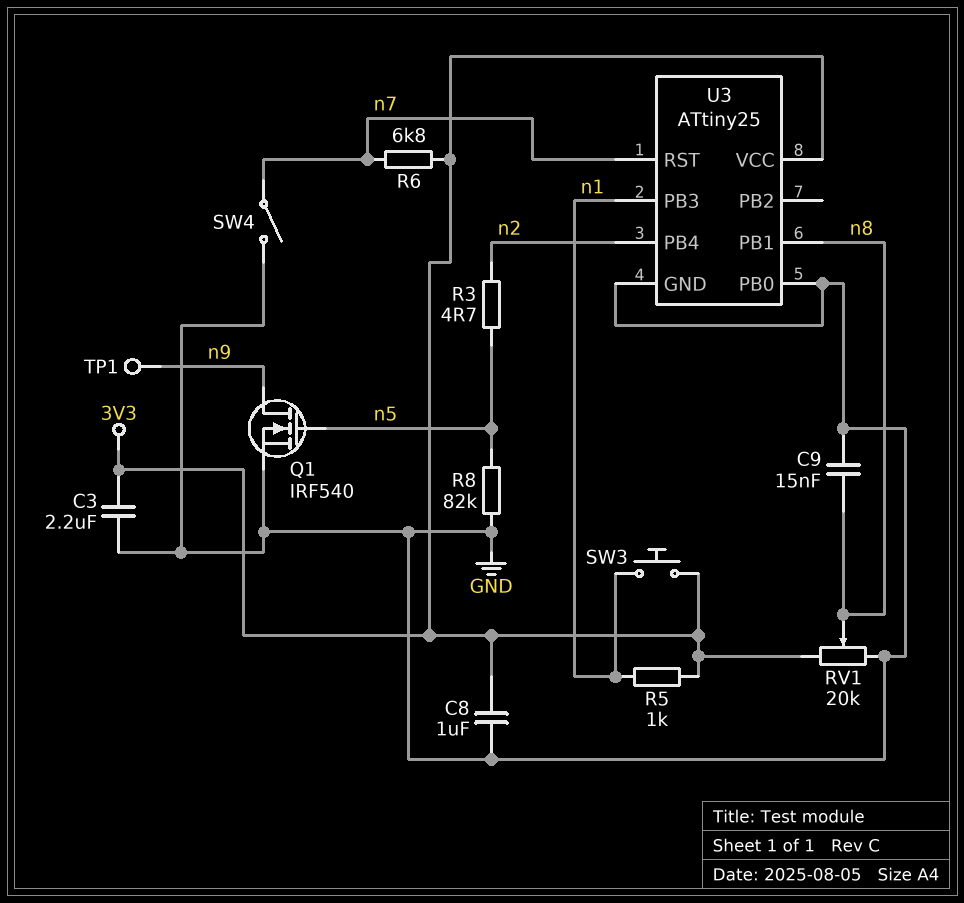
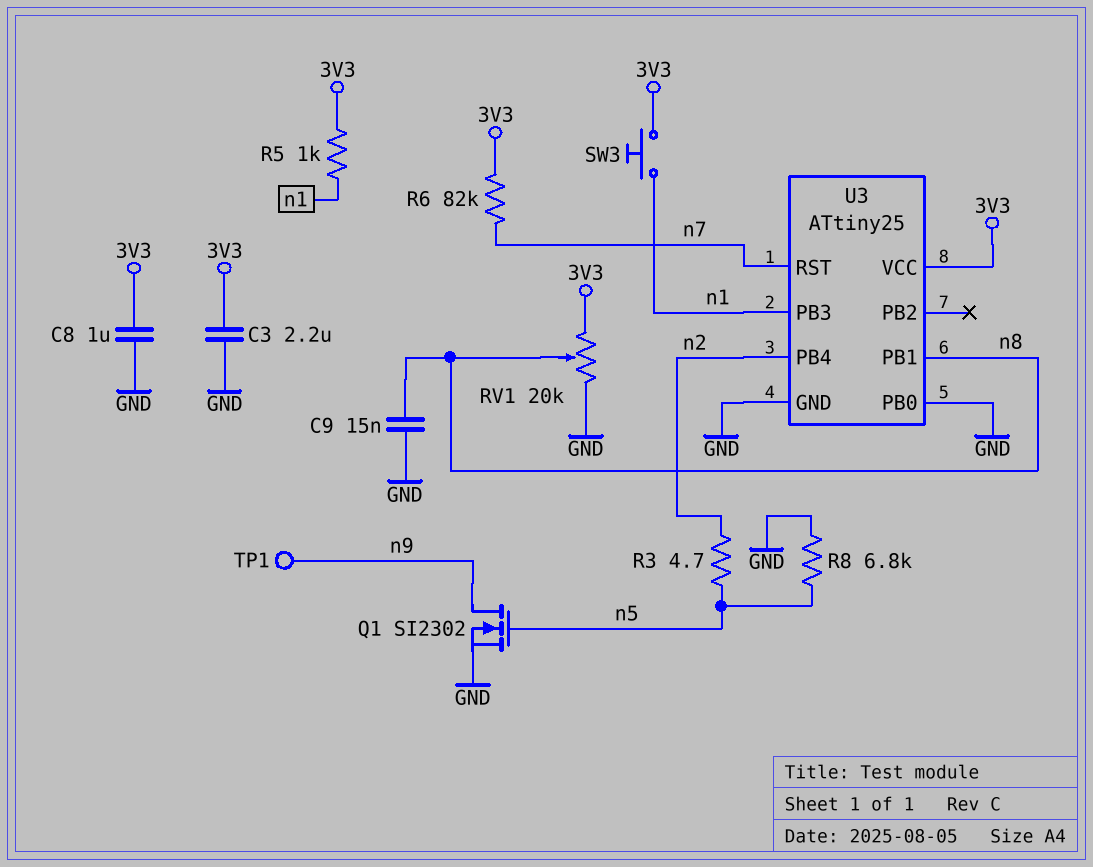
Q1: NMOS IRF540 (G n5, D n9, S GND) -> NMOS SI2302 (G n5, D n9, S GND)
R6: 6.8k (3V3, n7) -> 82k (3V3, n7)
R8: 82k (GND, n5) -> 6.8k (GND, n5)
SW4: switch (GND, n7) -> none

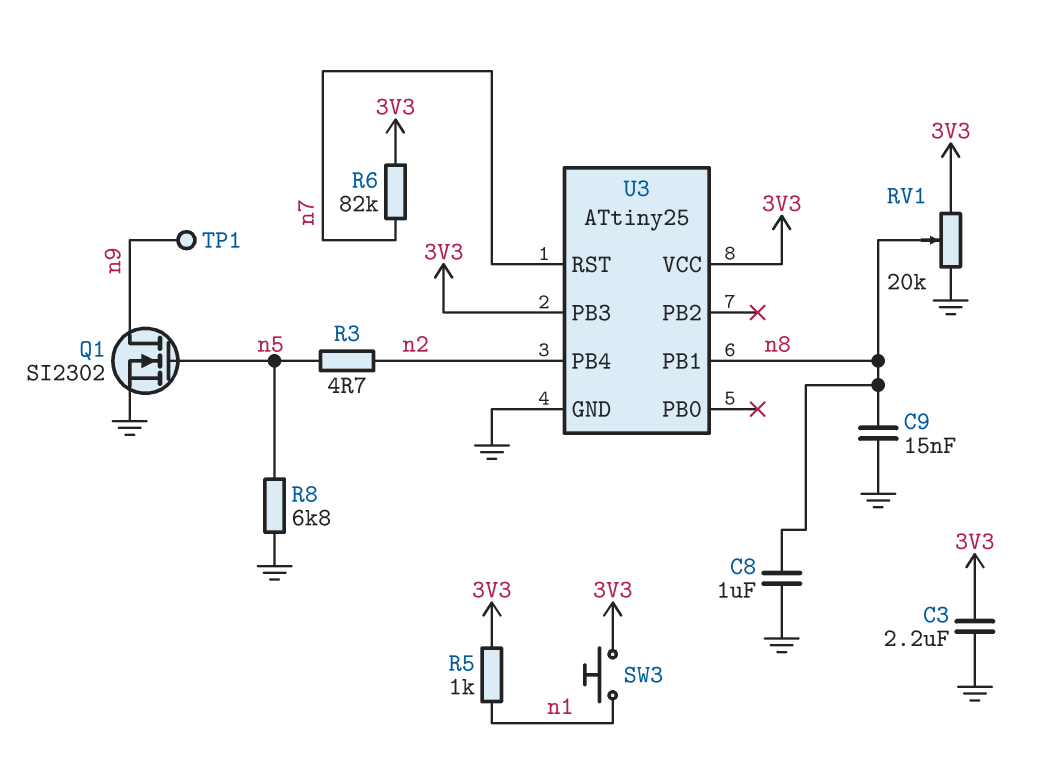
C8: 1uF (3V3, GND) -> 1uF (GND, n8)
U3 pin PB0: GND -> none
U3 pin PB3: n1 -> 3V3

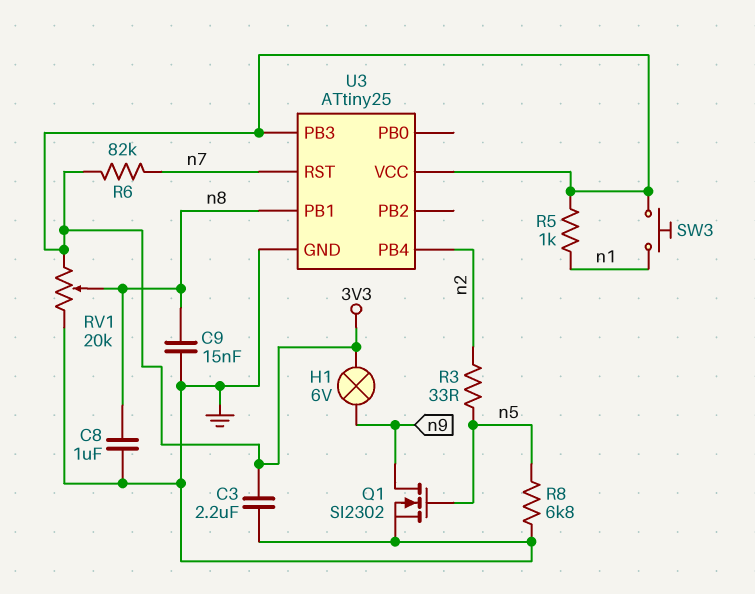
H1: none -> lamp 6V (3V3, n9)
R3: 4.7 (n2, n5) -> 33 (n2, n5)
TP1: test point (n9) -> none

